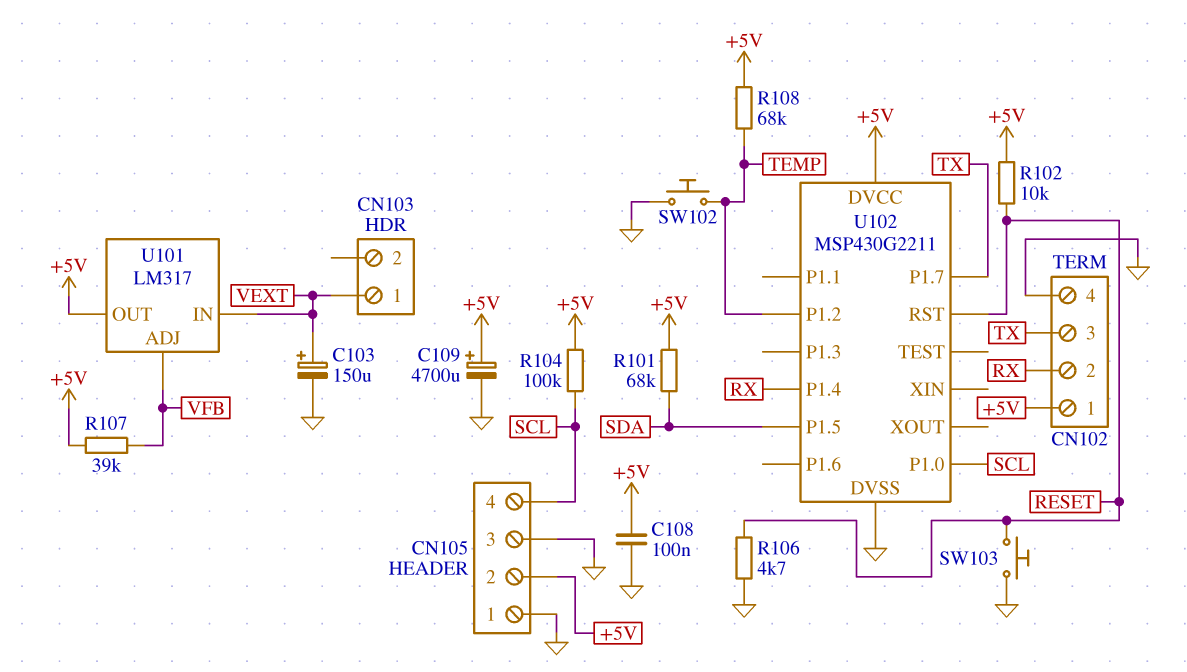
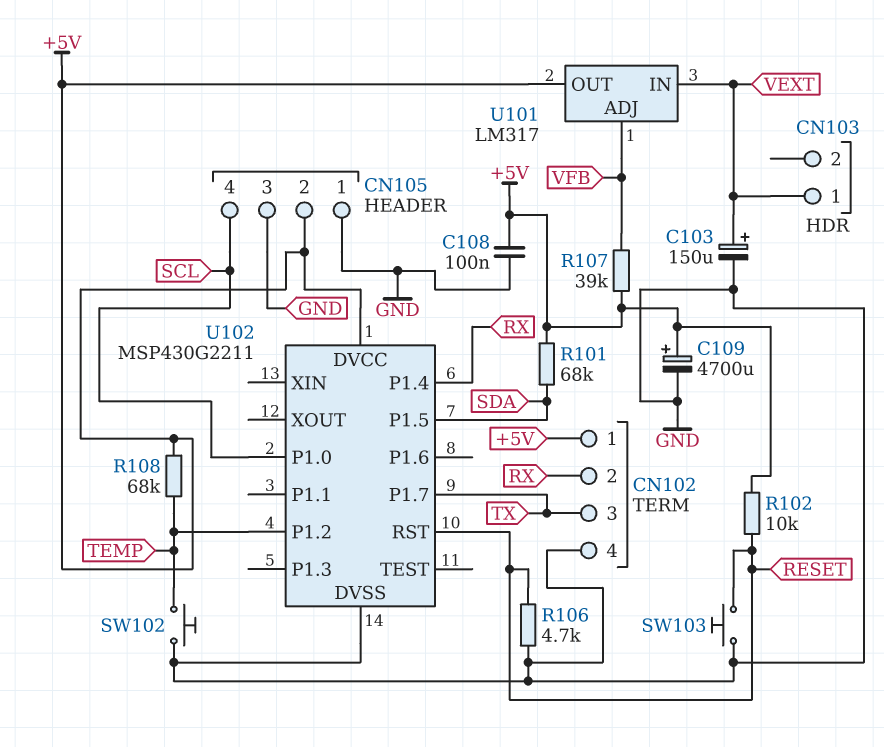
R104: 100k (+5V, SCL) -> none

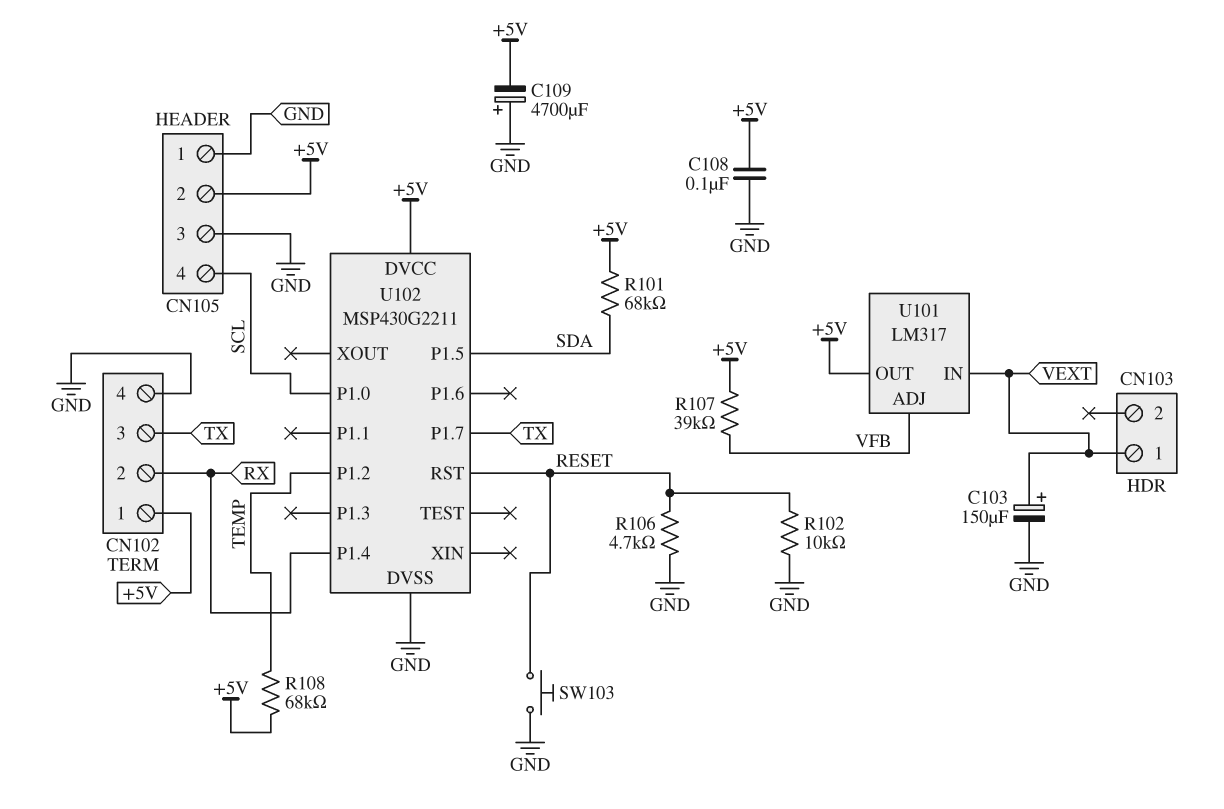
C109: 4700uF (plus +5V, minus GND) -> 4700uF (plus GND, minus +5V)
R102: 10k (+5V, RESET) -> 10k (GND, RESET)
SW102: button (GND, TEMP) -> none

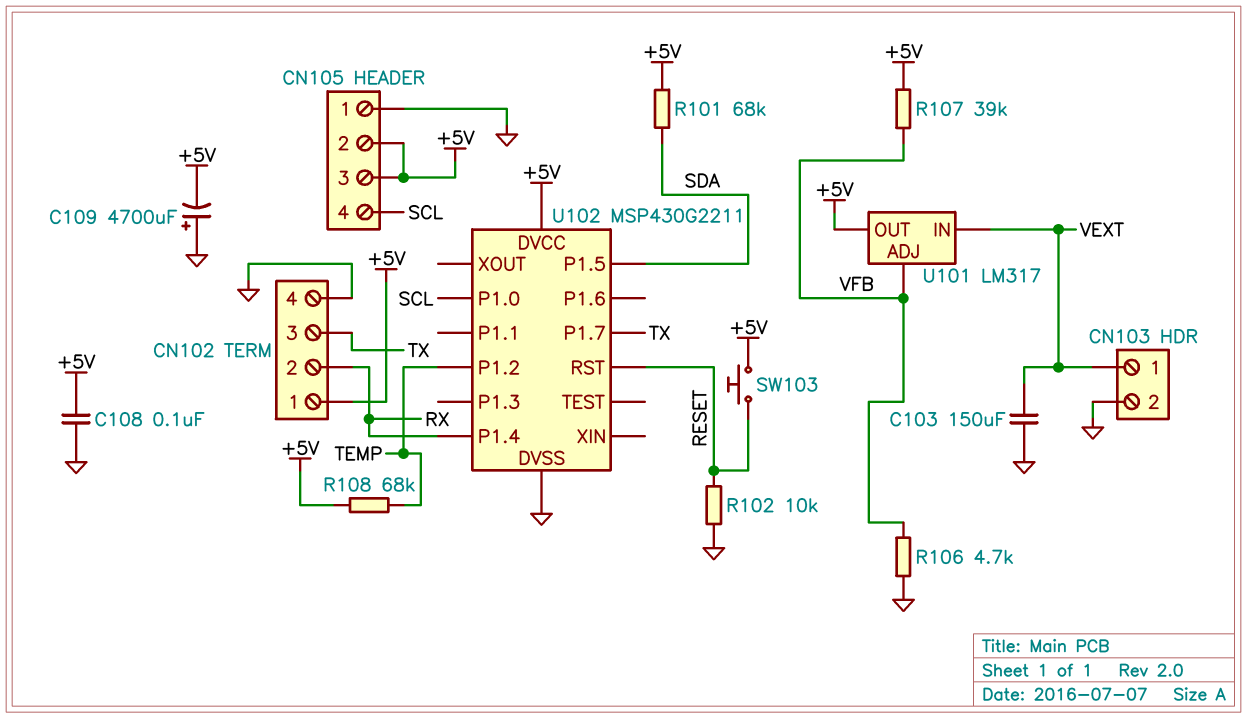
C103: 150uF (plus VEXT, minus GND) -> 150uF (GND, VEXT)
CN103 pin 2: none -> GND
CN105 pin 3: GND -> +5V
R106: 4.7k (GND, RESET) -> 4.7k (GND, VFB)
SW103: button (GND, RESET) -> button (+5V, RESET)

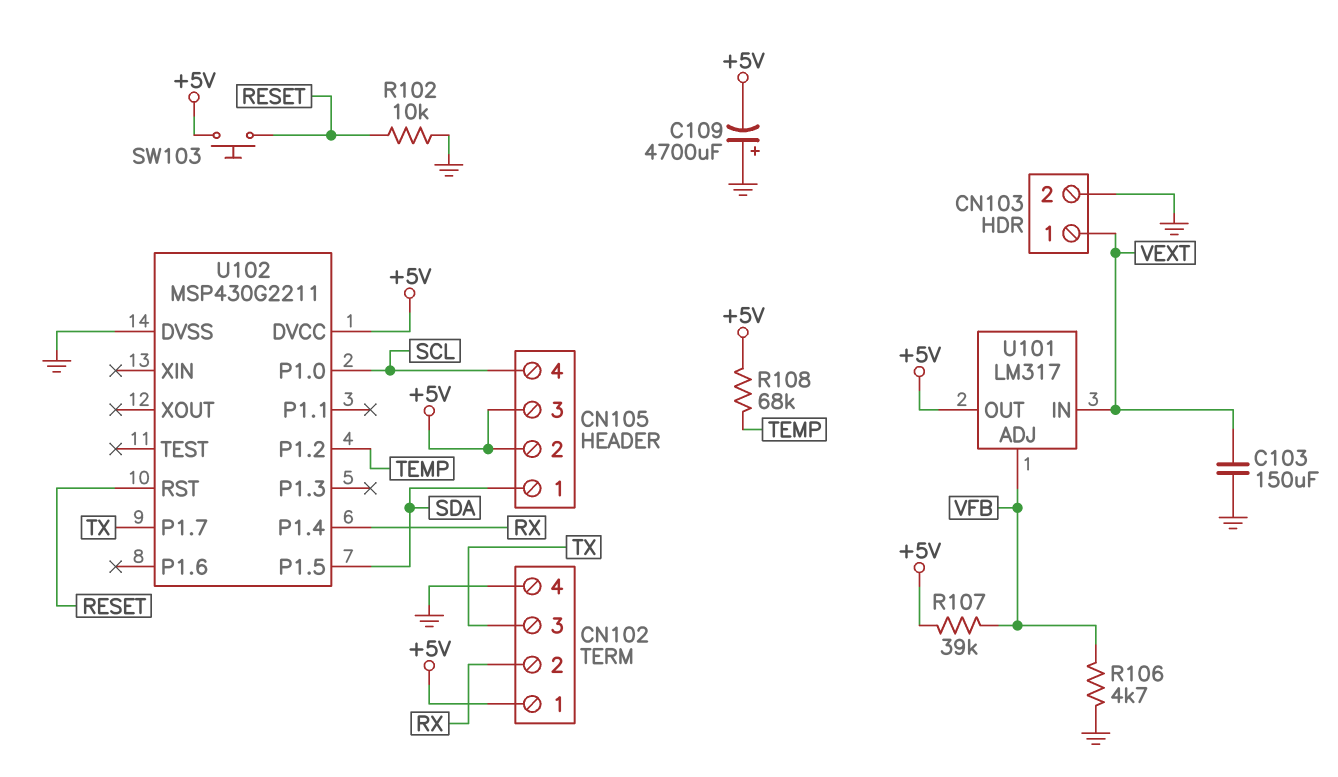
C108: 100nF (+5V, GND) -> none
CN105 pin 1: GND -> SDA
R101: 68k (+5V, SDA) -> none

